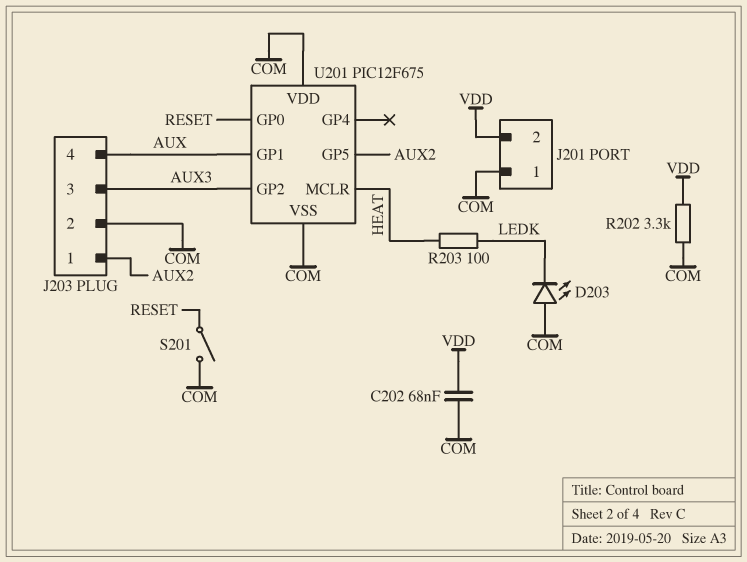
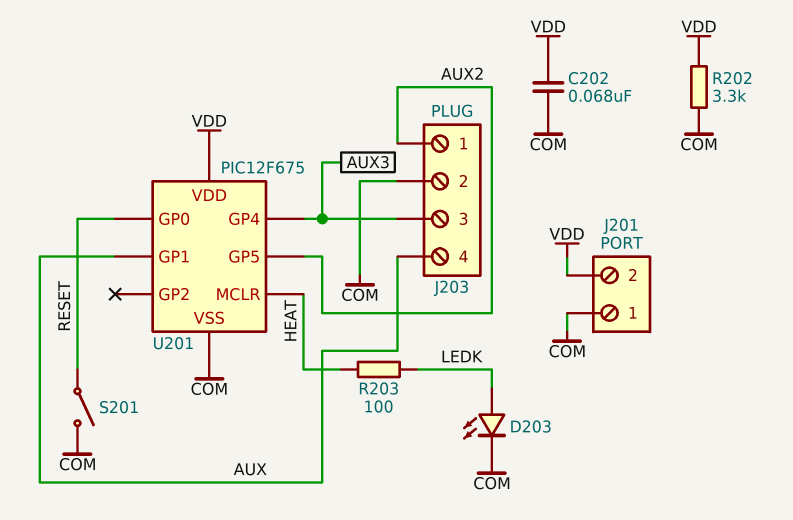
D203: LED (A COM, K LEDK) -> LED (A LEDK, K COM)
U201 pin GP2: AUX3 -> none
U201 pin GP4: none -> AUX3
U201 pin VDD: COM -> VDD

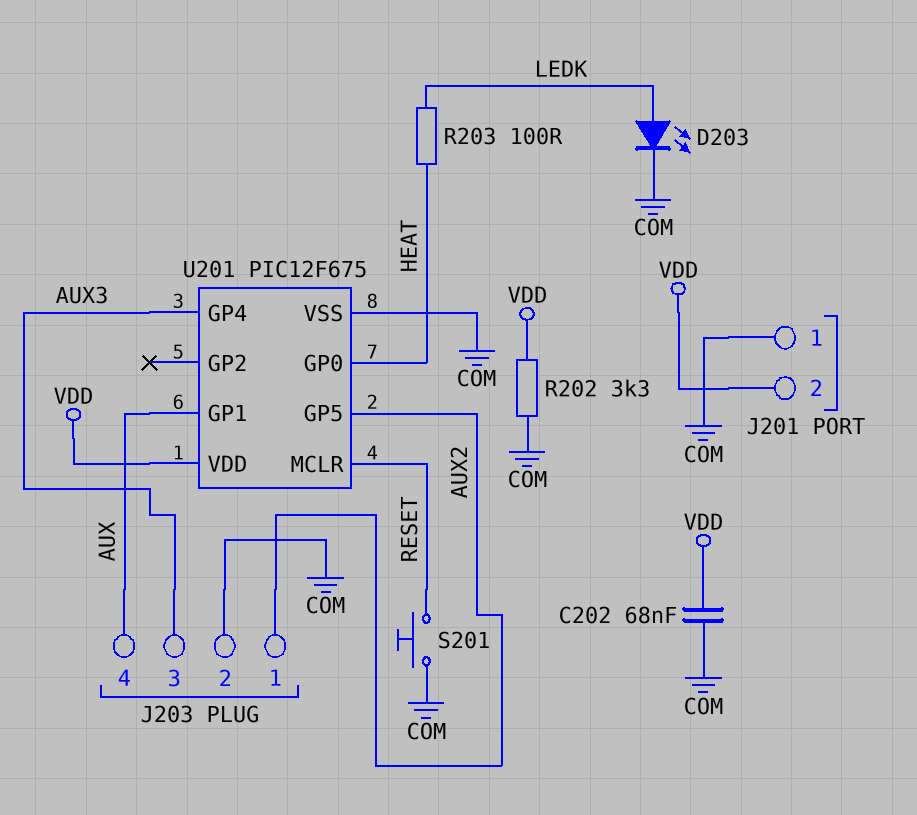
S201: switch (COM, RESET) -> button (COM, RESET)
U201 pin GP0: RESET -> HEAT
U201 pin MCLR: HEAT -> RESET

